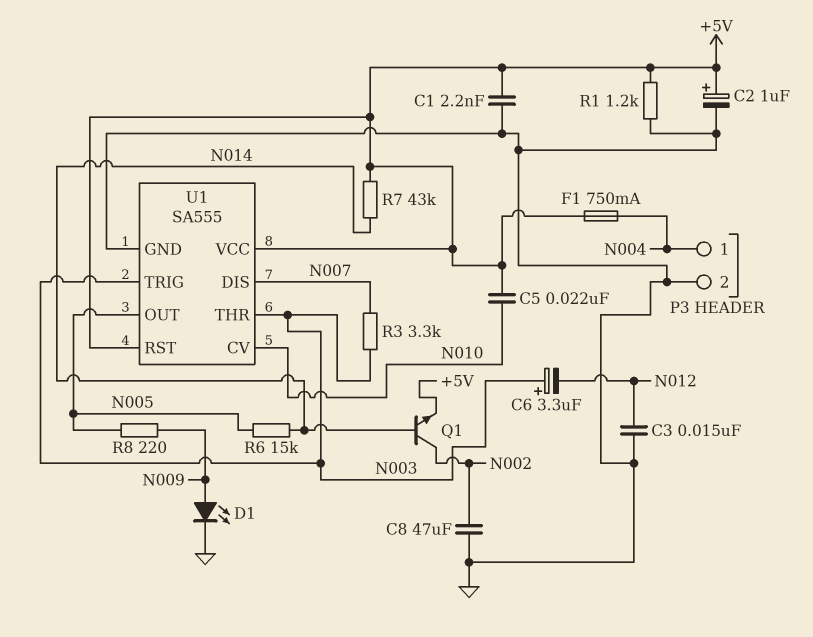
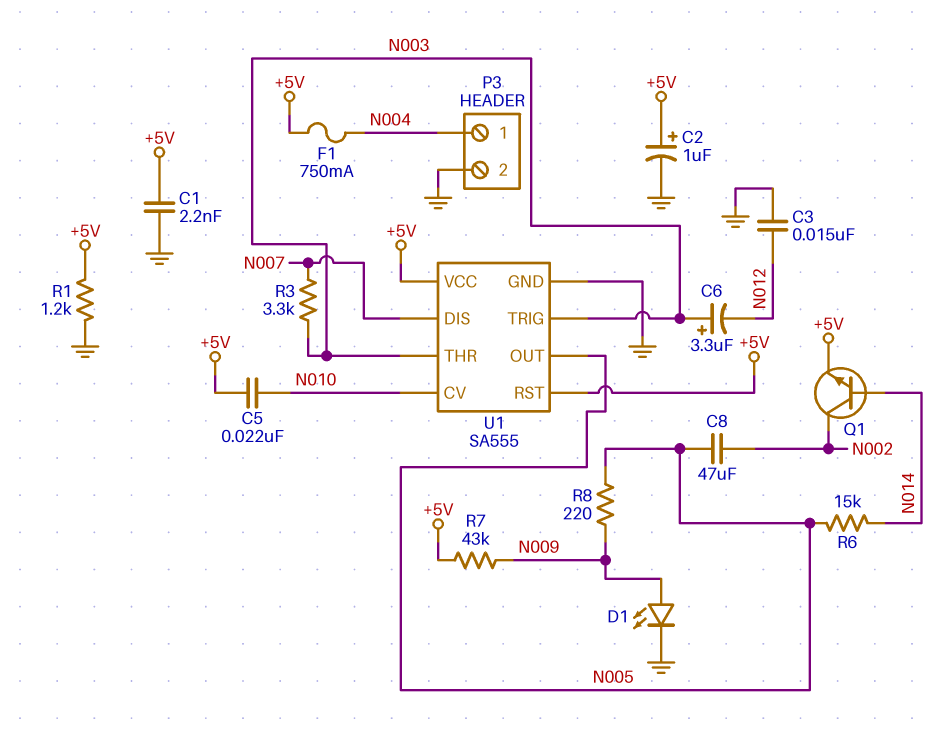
C8: 47uF (GND, N002) -> 47uF (N002, N005)
R7: 43k (+5V, N014) -> 43k (+5V, N009)

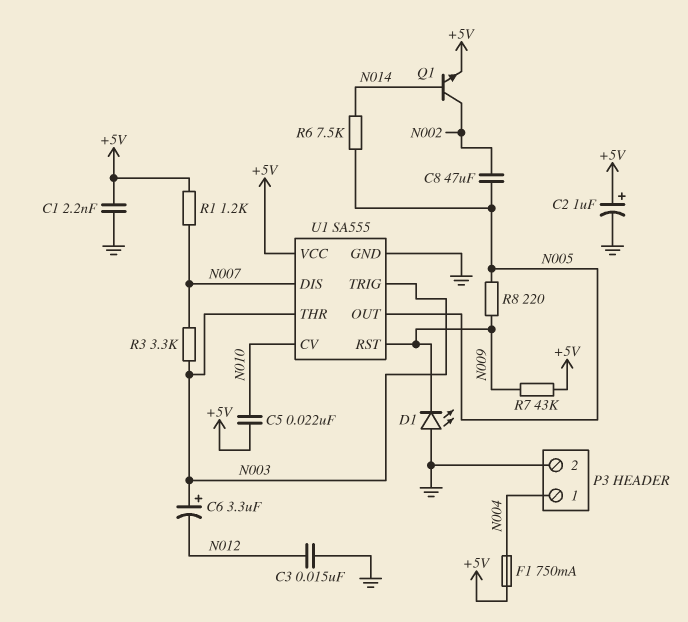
D1: LED (A N009, K GND) -> LED (A GND, K N009)
R1: 1.2k (+5V, GND) -> 1.2k (+5V, N007)
R6: 15k (N005, N014) -> 7.5k (N005, N014)
U1 pin RST: +5V -> N009

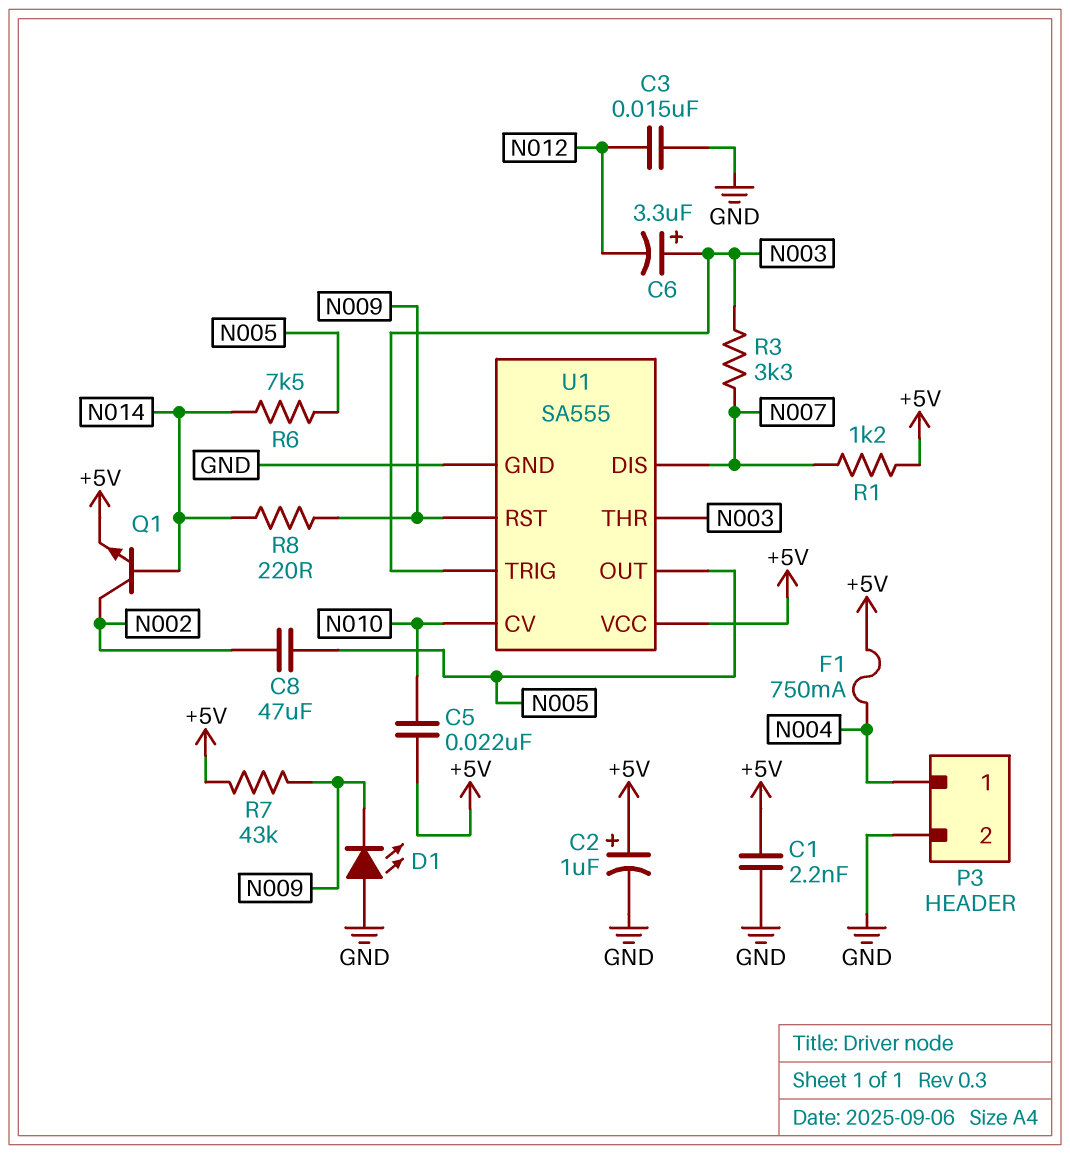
R8: 220 (N005, N009) -> 220 (N009, N014)

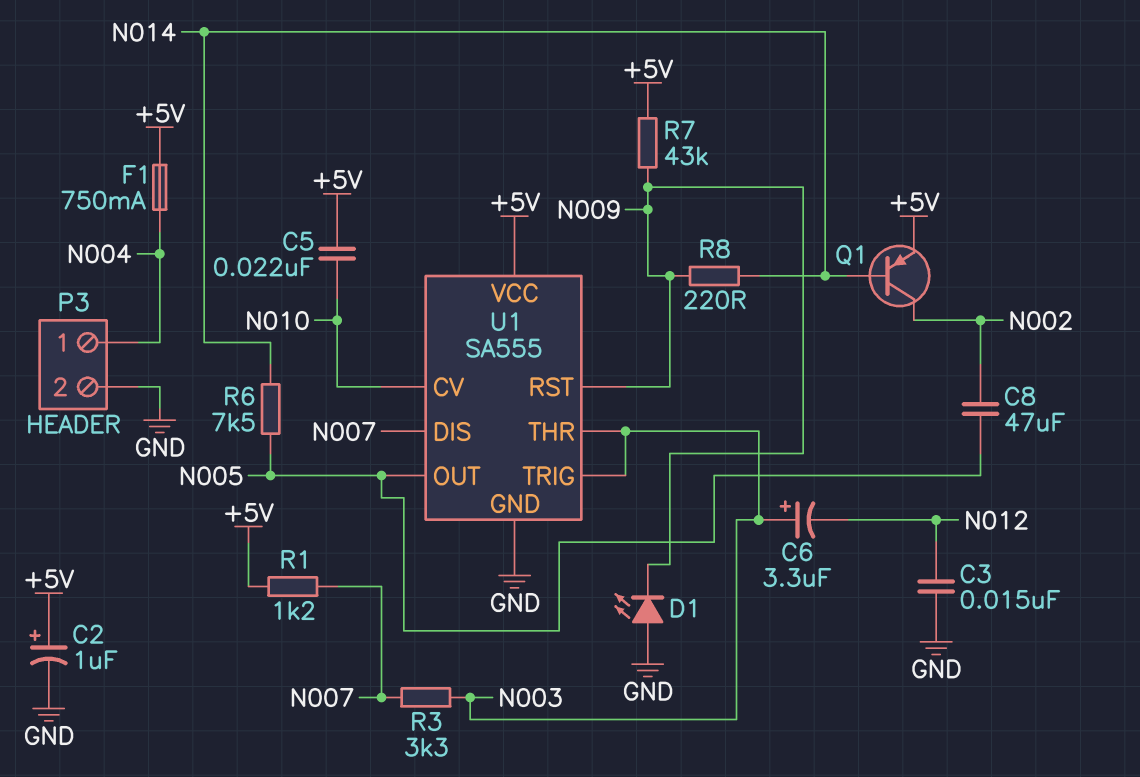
C1: 2.2nF (+5V, GND) -> none
Q1: NPN (B N014, C N002, E +5V) -> PNP (B N014, C N002, E +5V)

